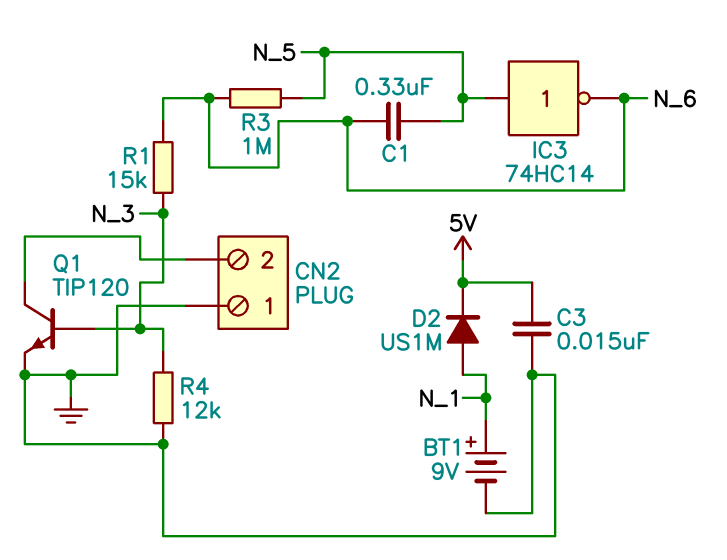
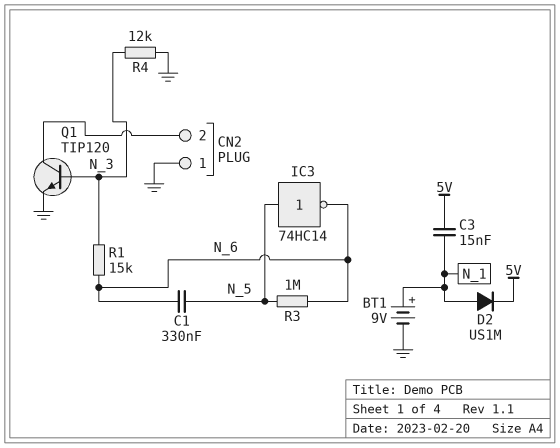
C3: 15nF (5V, GND) -> 15nF (5V, N_1)

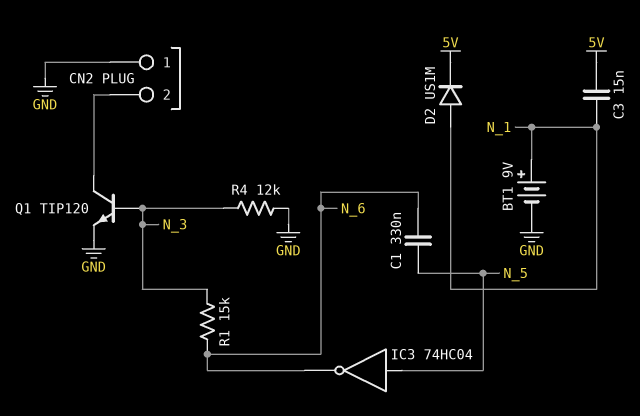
IC3: NOT 74HC14 (in N_5, out N_6) -> NOT 74HC04 (in N_5, out N_6)
R3: 1M (N_5, N_6) -> none

